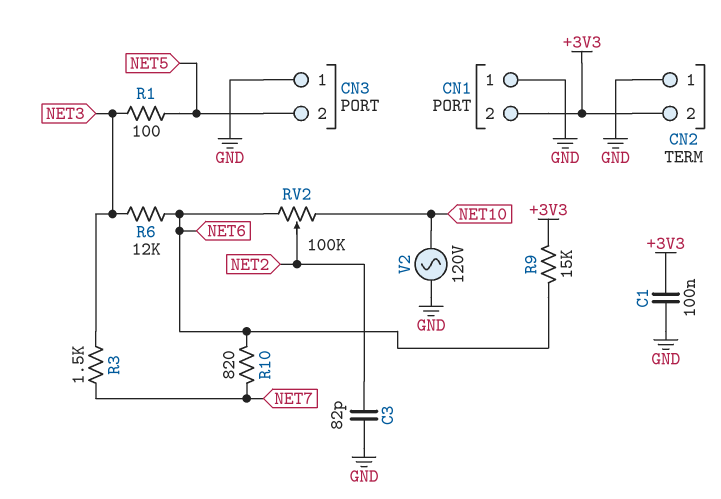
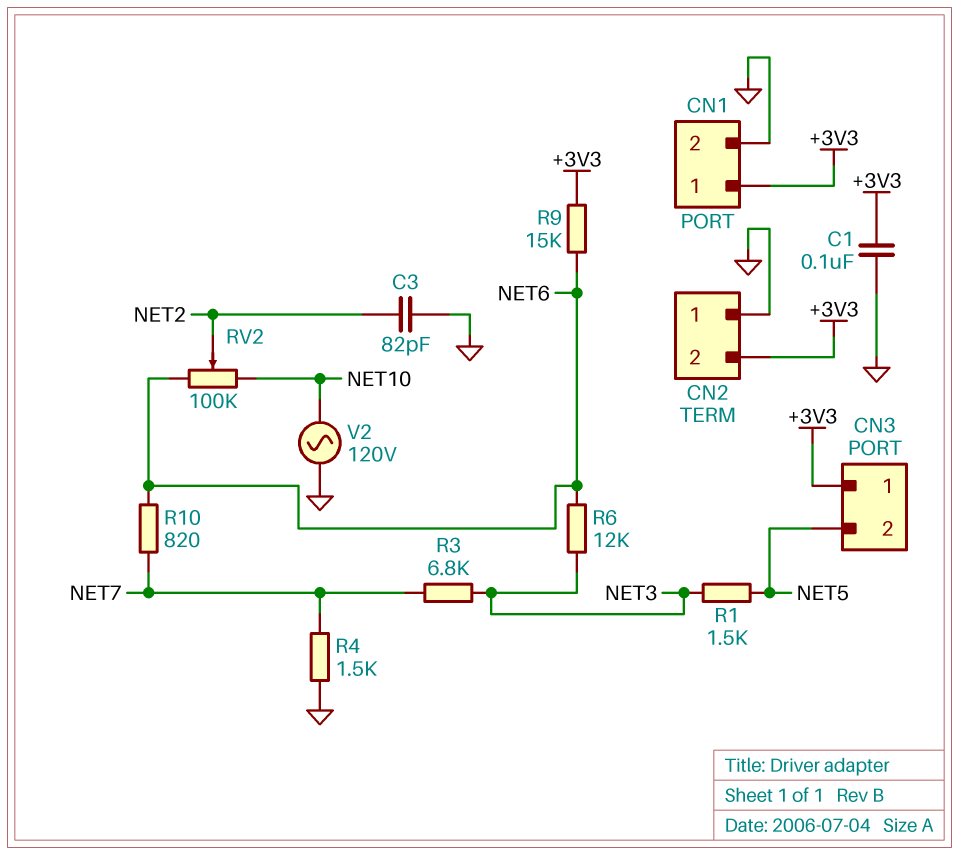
CN1 pin 1: GND -> +3V3
CN1 pin 2: +3V3 -> GND
CN3 pin 1: GND -> +3V3
R1: 100 (NET3, NET5) -> 1.5k (NET3, NET5)
R3: 1.5k (NET3, NET7) -> 6.8k (NET3, NET7)
R4: none -> 1.5k (GND, NET7)

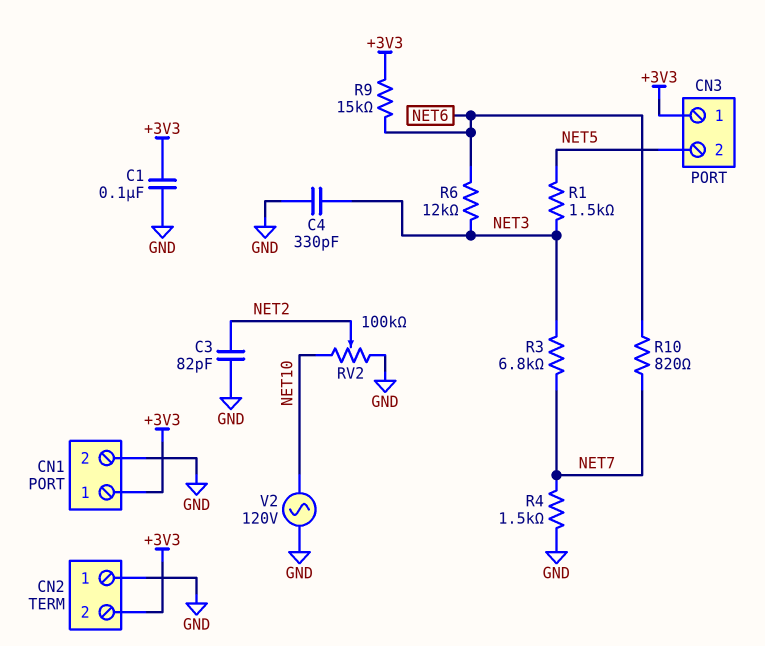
C4: none -> 330pF (GND, NET3)
RV2: 100k (NET6, NET10, wiper NET2) -> 100k (GND, NET10, wiper NET2)

